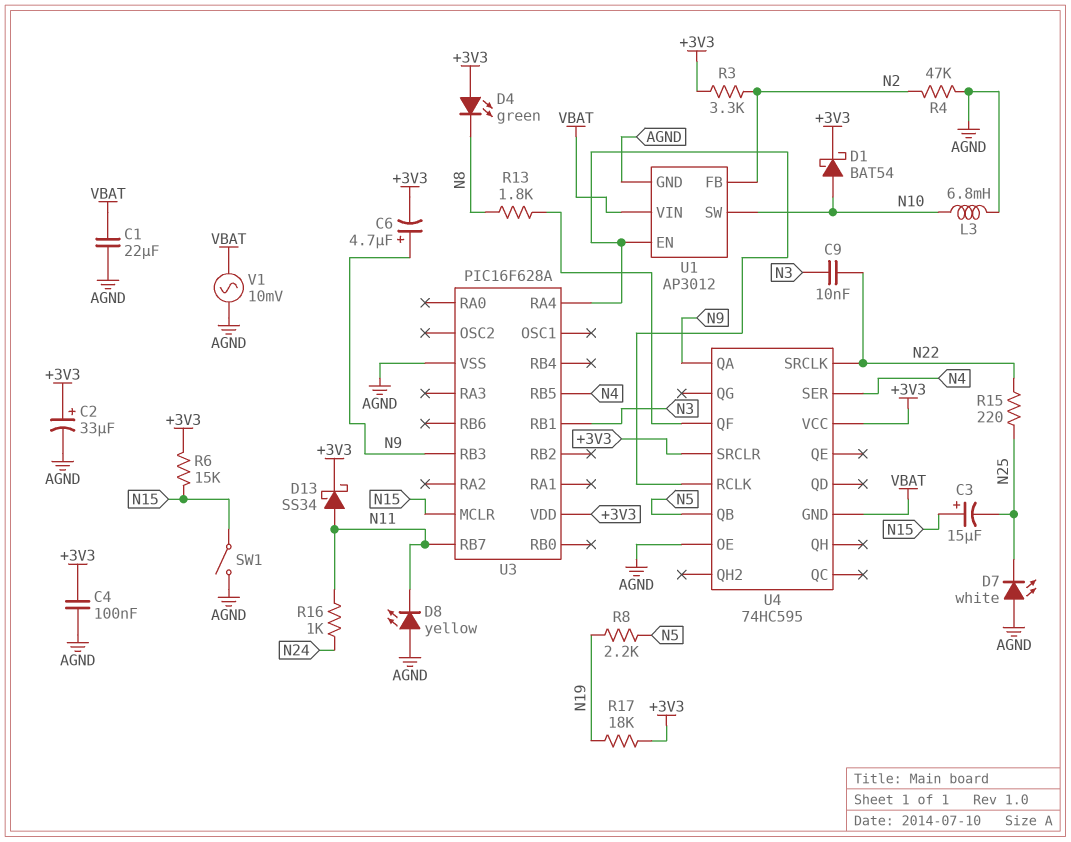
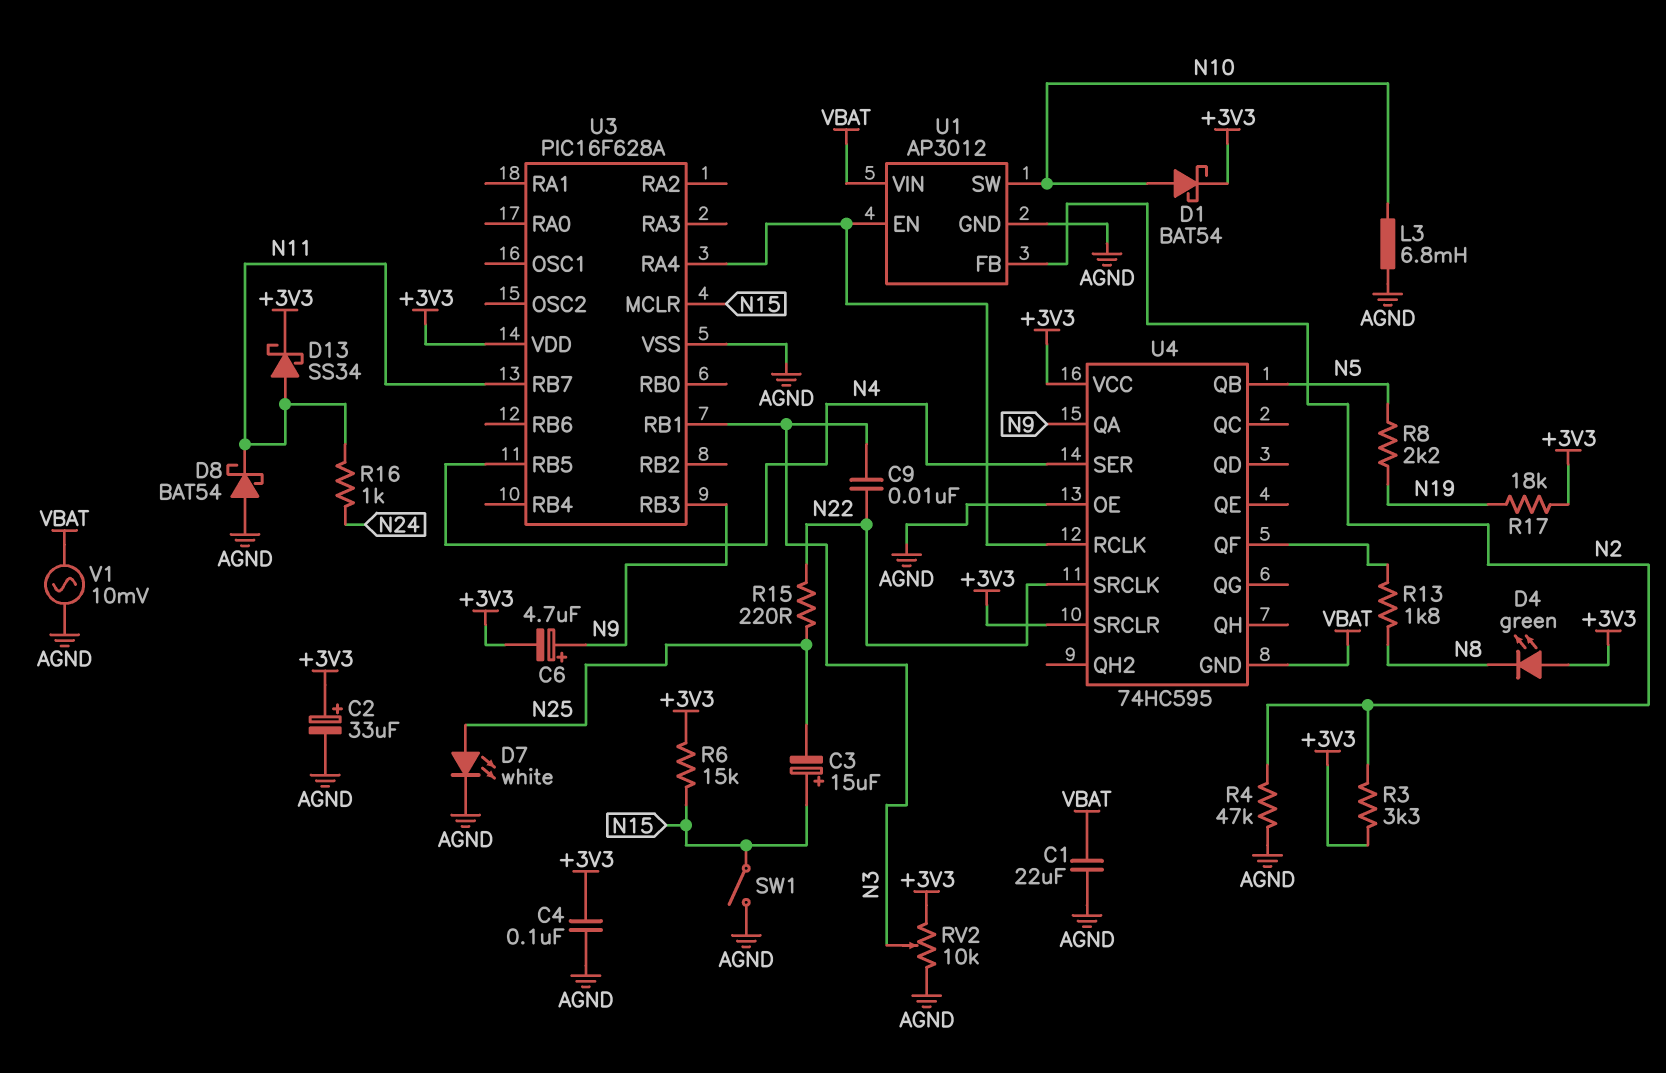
D7: LED white (A AGND, K N25) -> LED white (A N25, K AGND)
D8: LED yellow (A AGND, K N11) -> schottky BAT54 (A AGND, K N11)
RV2: none -> 10k (+3V3, AGND, wiper N3)

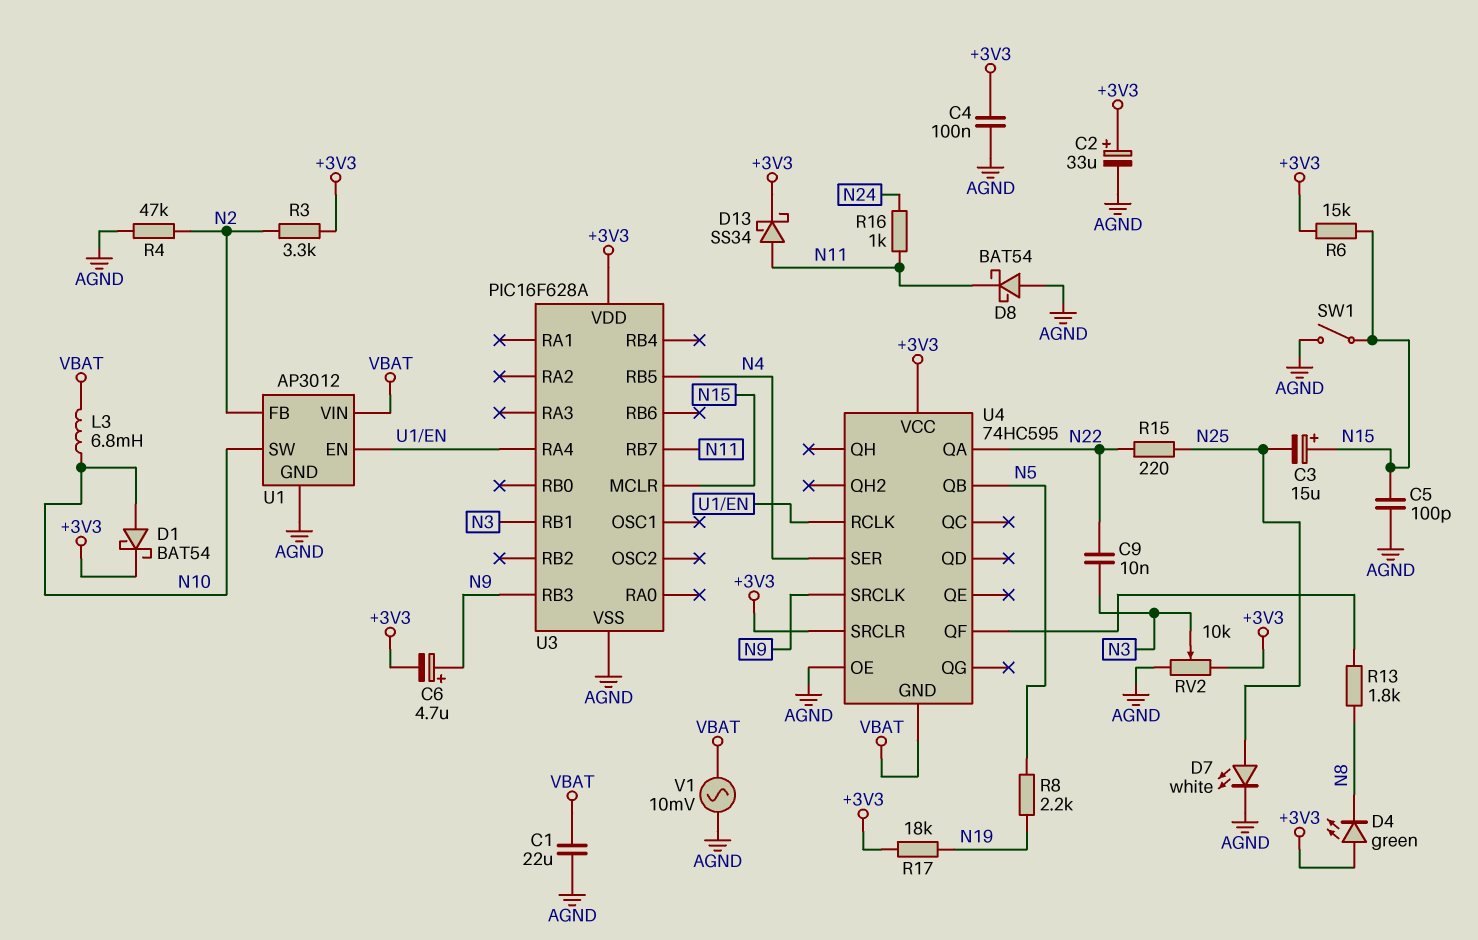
C5: none -> 100pF (AGND, N15)
L3: 6.8mH (AGND, N10) -> 6.8mH (N10, VBAT)
U4 pin QA: N9 -> N22
U4 pin SRCLK: N22 -> N9

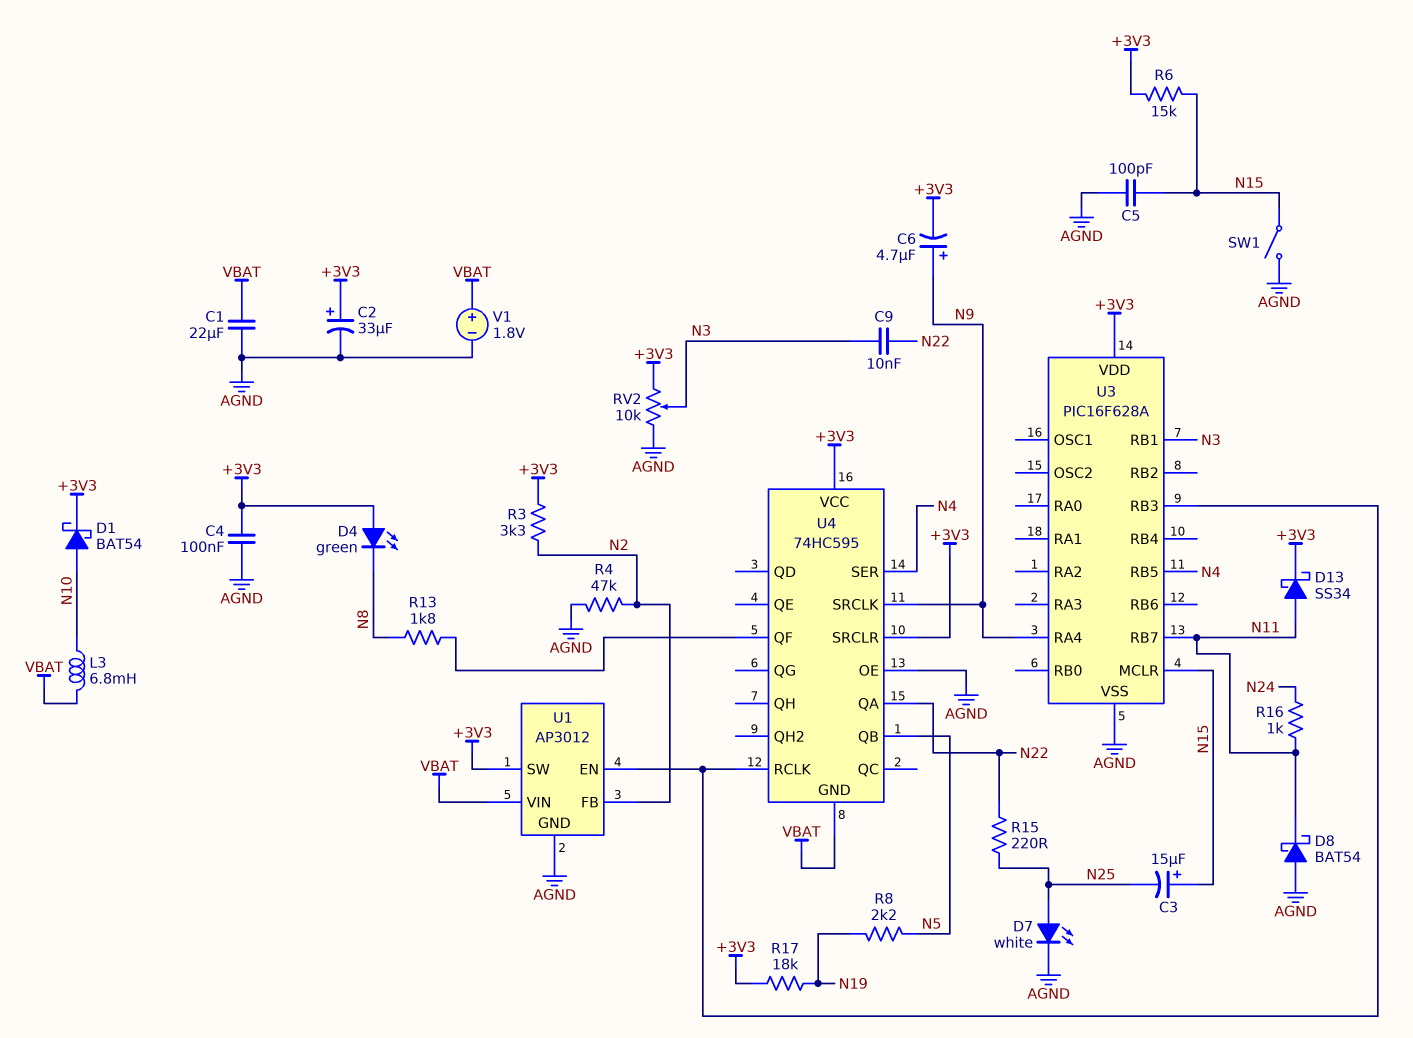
U1 pin SW: N10 -> +3V3
U3 pin RA4: U1/EN -> N9
U3 pin RB3: N9 -> U1/EN
V1: AC 10mV (AGND, VBAT) -> 1.8V (plus VBAT, minus AGND)

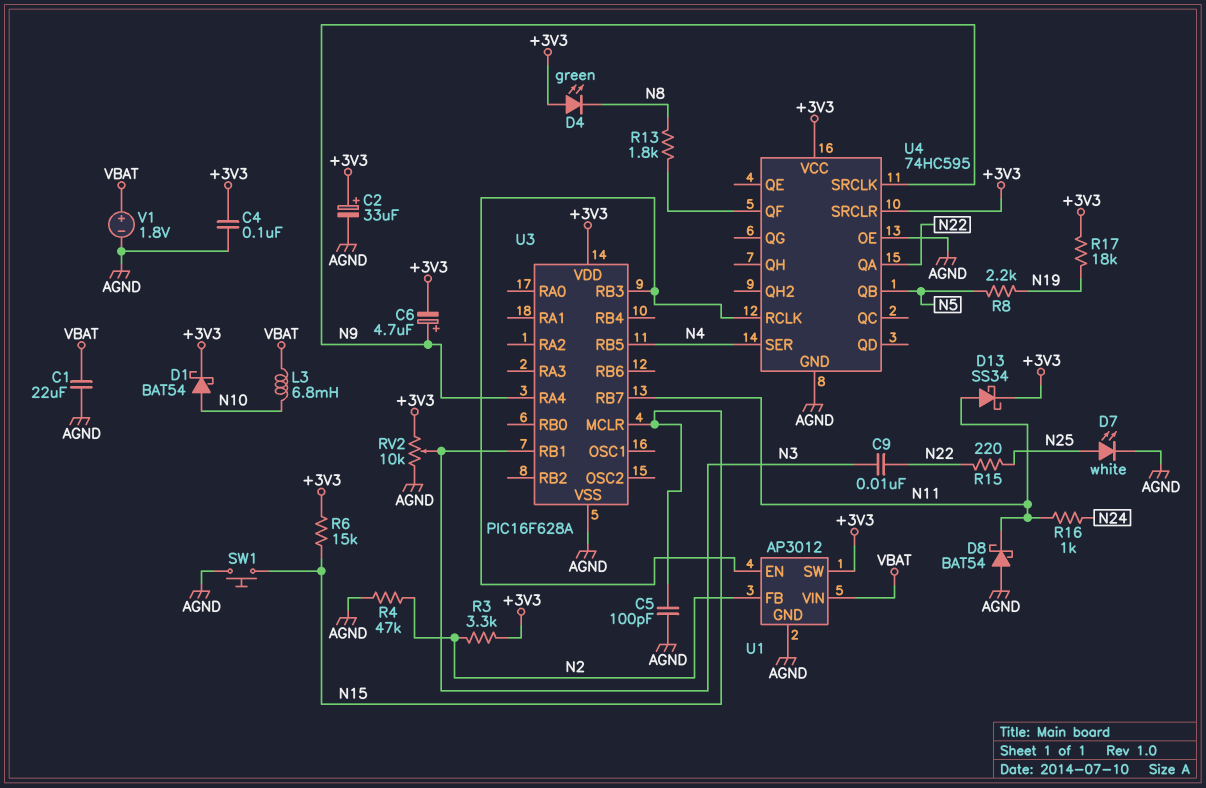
C3: 15uF (plus N15, minus N25) -> none
SW1: switch (AGND, N15) -> button (AGND, N15)
U4 pin GND: VBAT -> AGND

